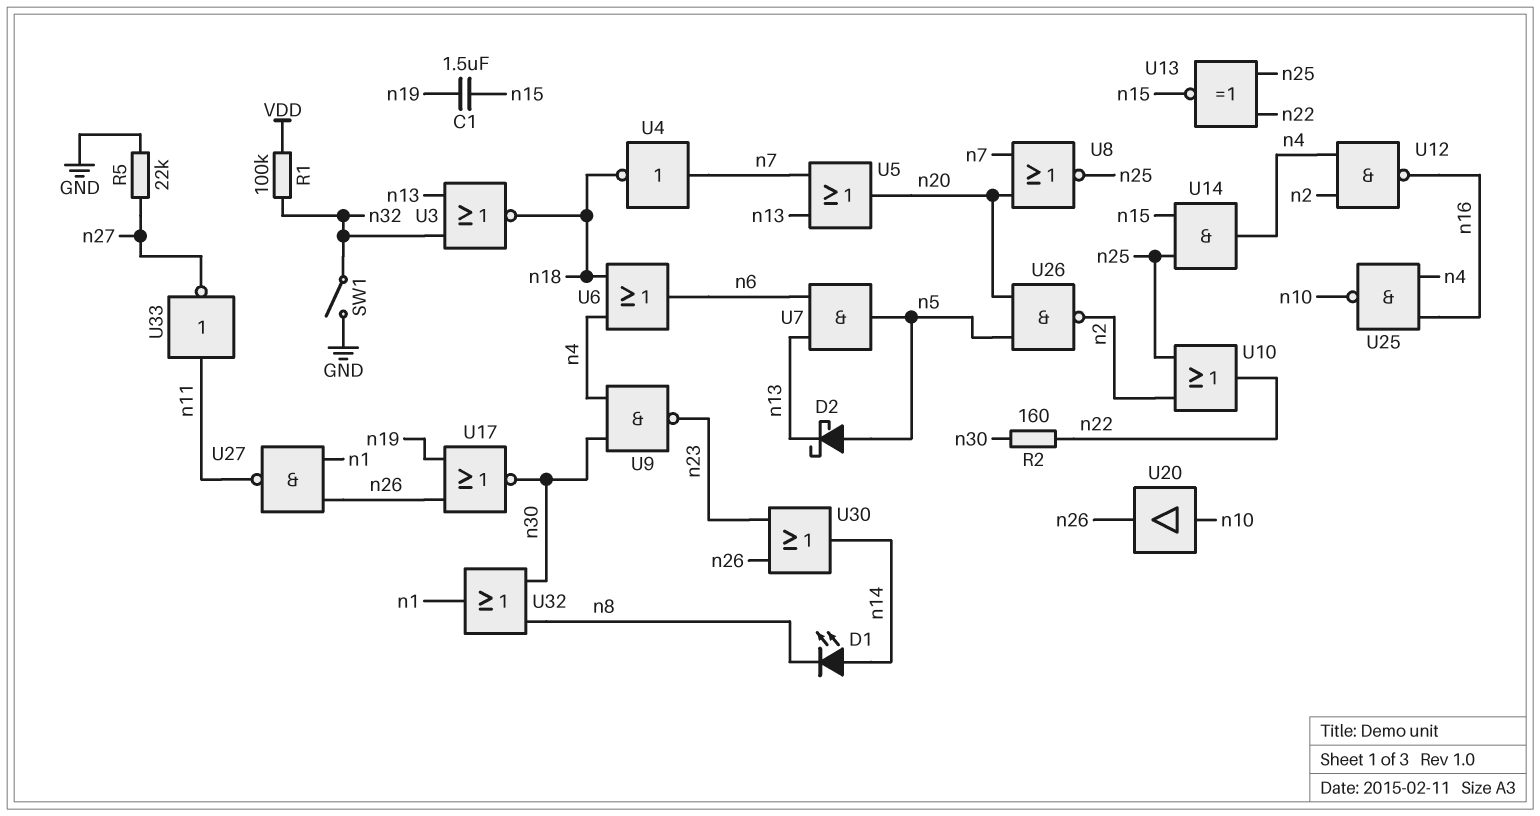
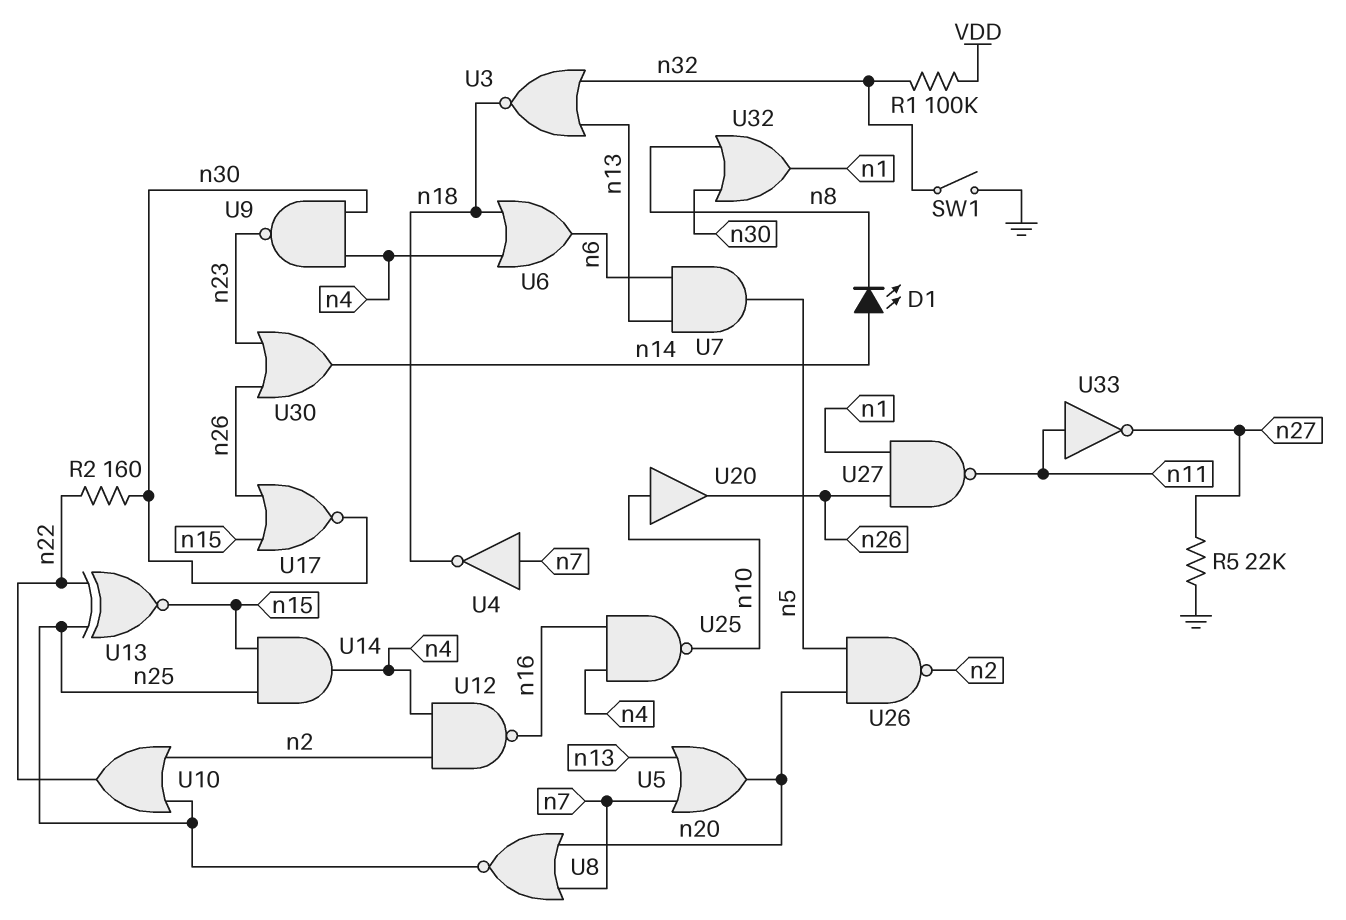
C1: 1.5uF (n15, n19) -> none
D2: schottky (A n5, K n13) -> none
U17: NOR (in n19, in n26, out n30) -> NOR (in n15, in n26, out n30)

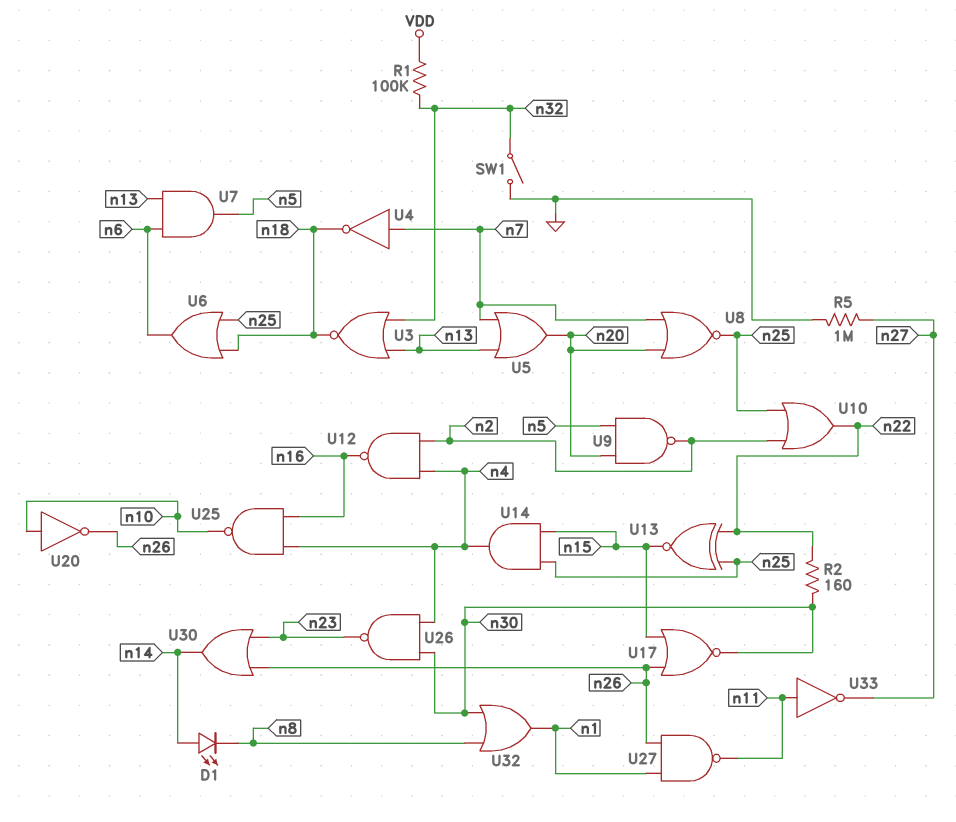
R5: 22k (GND, n27) -> 1M (GND, n27)
U6: OR (in n4, in n18, out n6) -> OR (in n18, in n25, out n6)
U9: NAND (in n4, in n30, out n23) -> NAND (in n5, in n20, out n2)
U20: buffer (in n10, out n26) -> NOT (in n10, out n26)
U26: NAND (in n5, in n20, out n2) -> NAND (in n4, in n30, out n23)

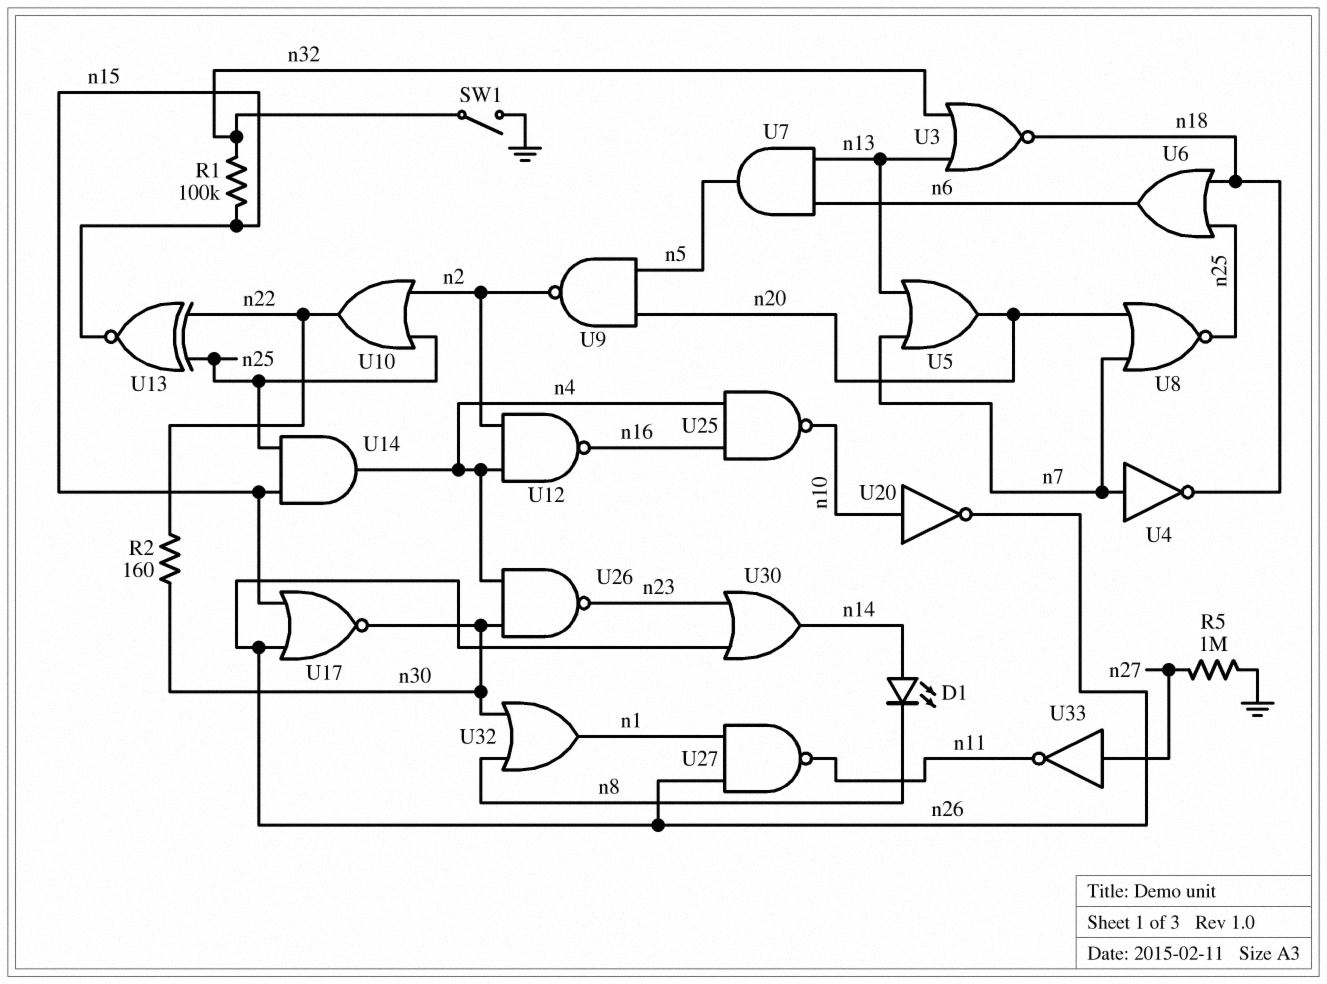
R1: 100k (VDD, n32) -> 100k (n15, n32)
U33: NOT (in n11, out n27) -> NOT (in n27, out n11)

